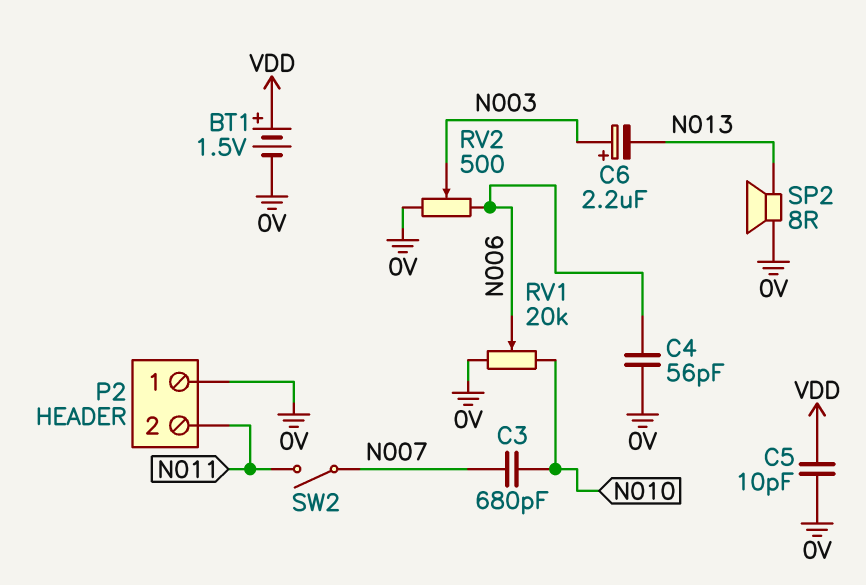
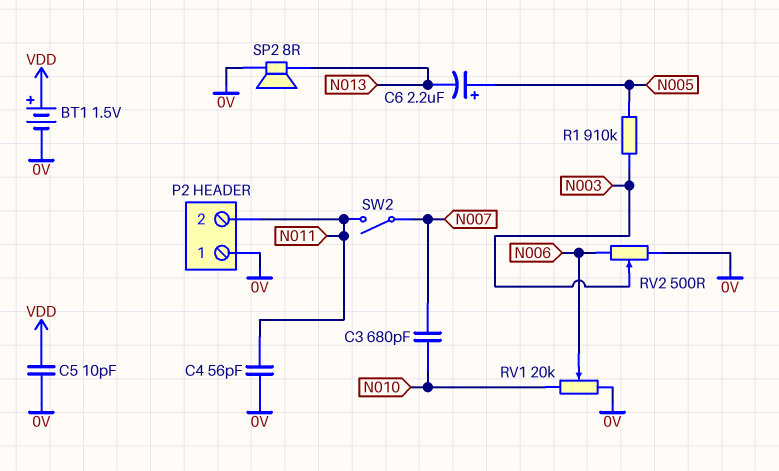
C4: 56pF (0V, N006) -> 56pF (0V, N011)
C6: 2.2uF (plus N003, minus N013) -> 2.2uF (plus N005, minus N013)
R1: none -> 910k (N003, N005)

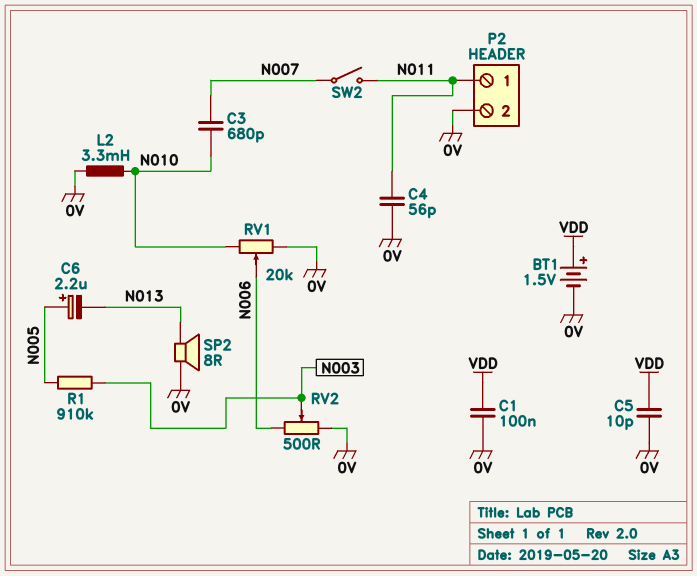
C1: none -> 100nF (0V, VDD)
L2: none -> 3.3mH (0V, N010)
P2 pin 1: 0V -> N011
P2 pin 2: N011 -> 0V

